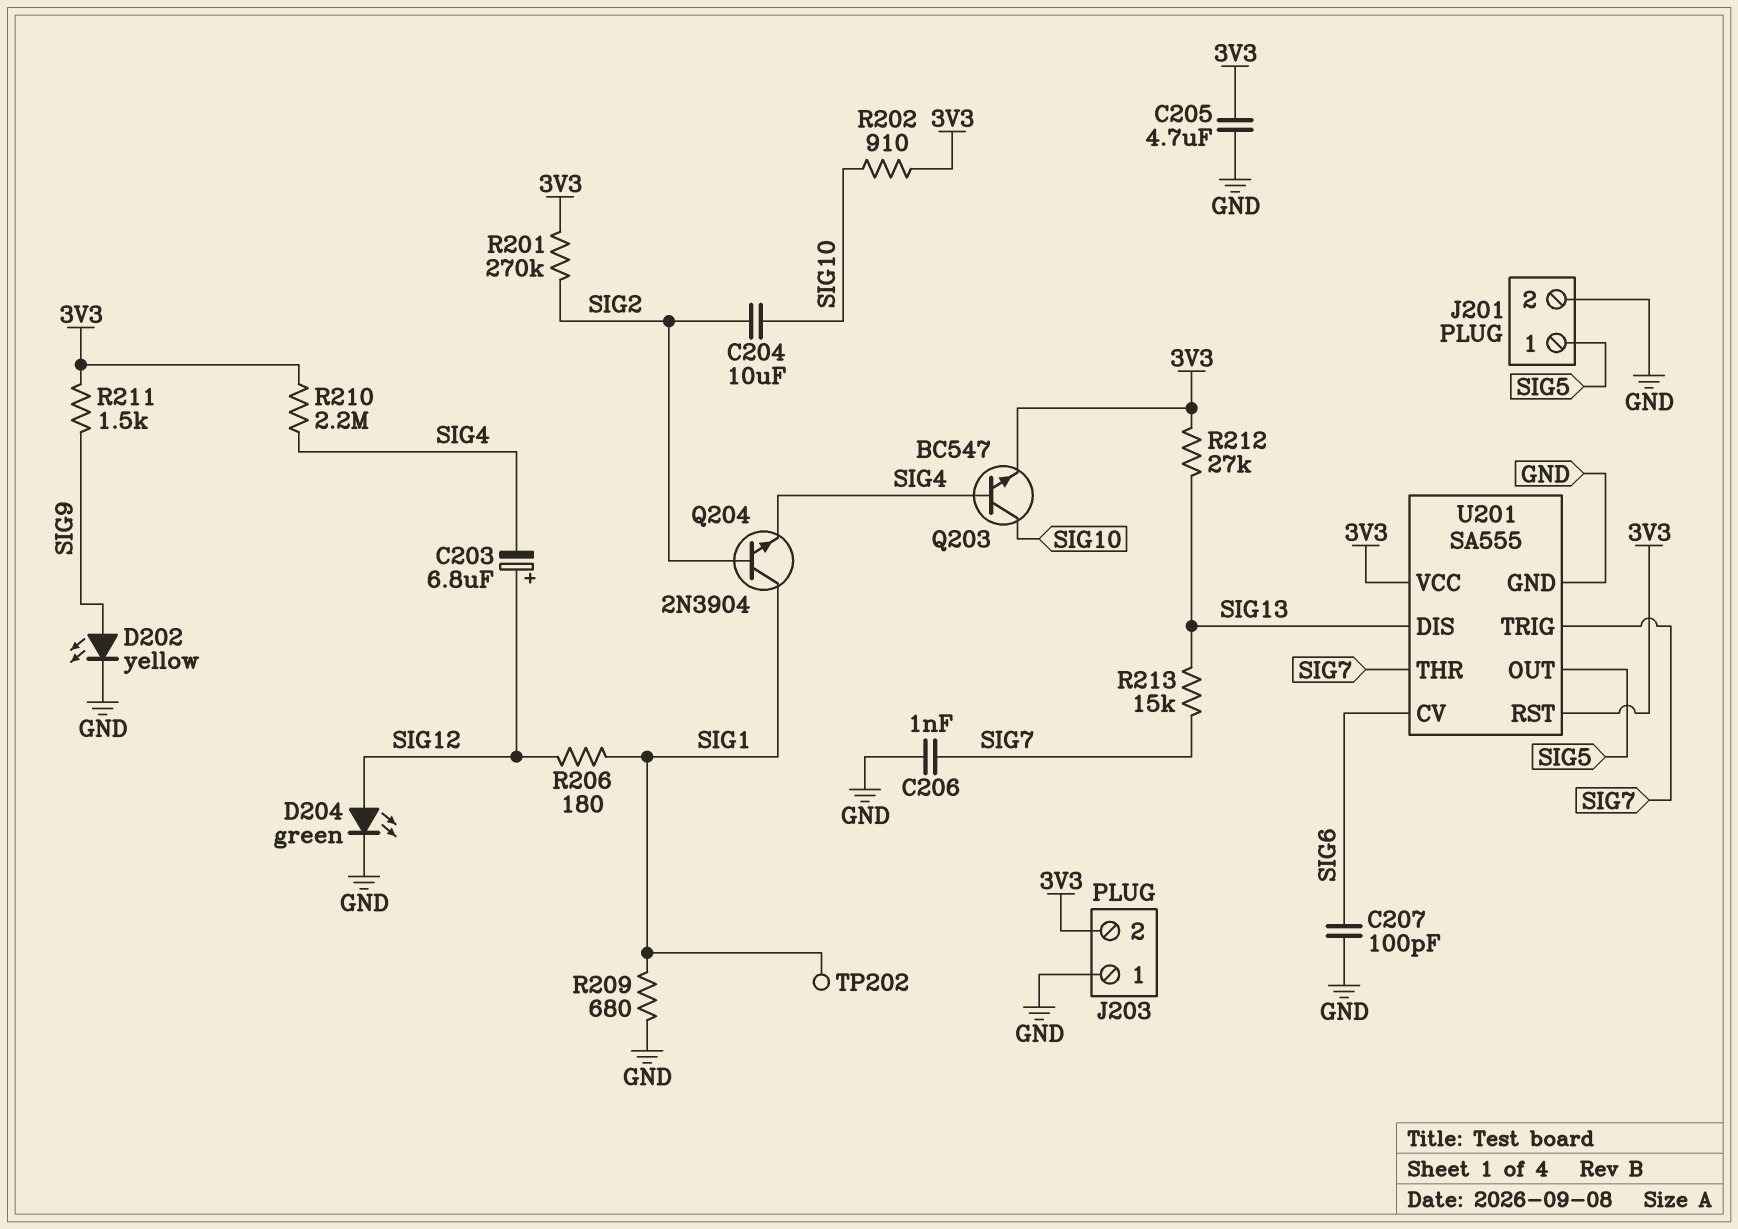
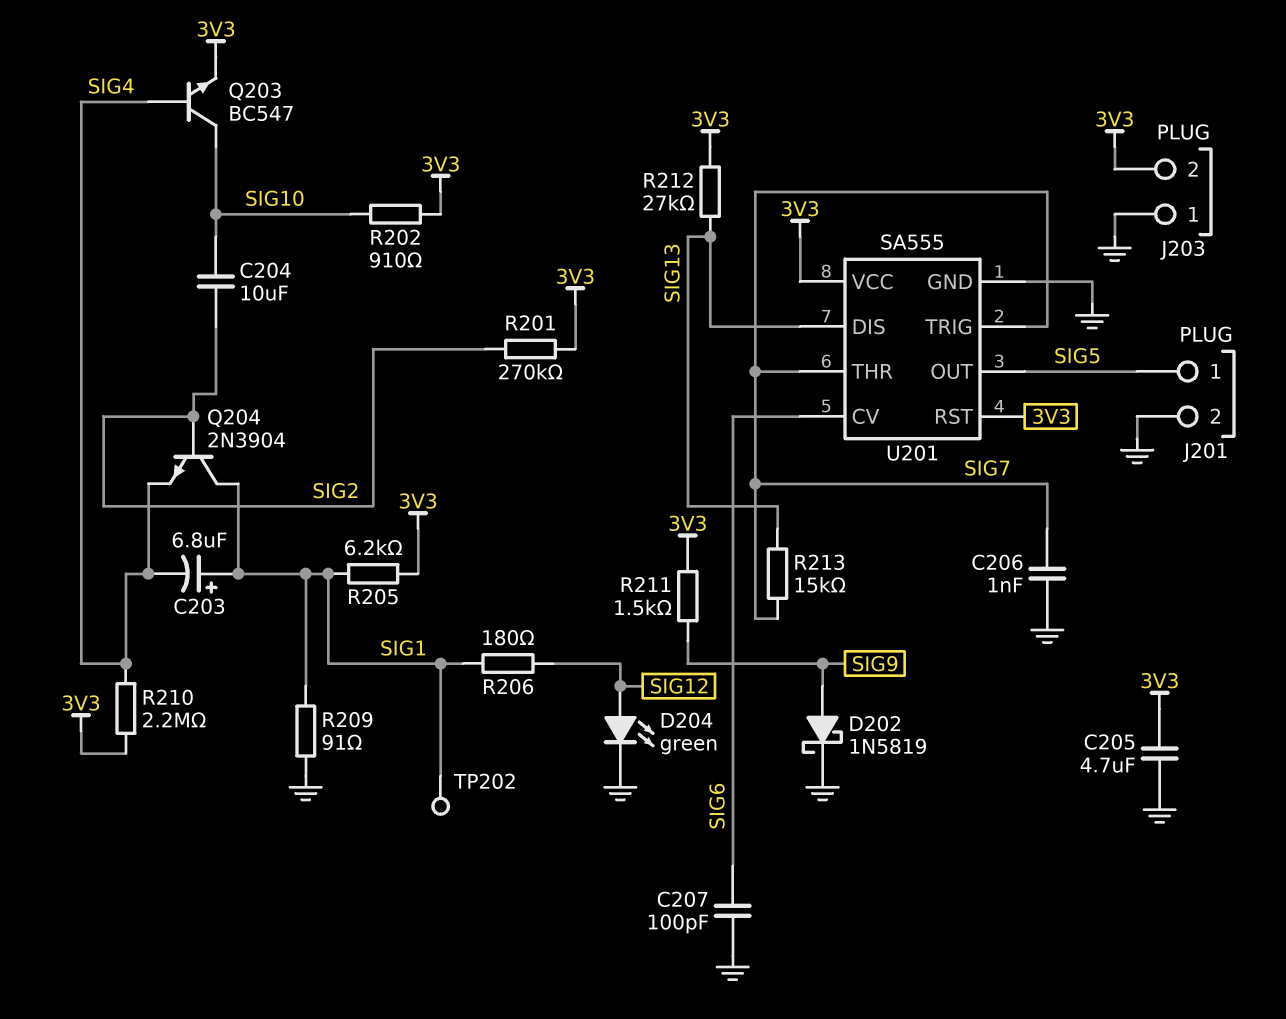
C203: 6.8uF (plus SIG12, minus SIG4) -> 6.8uF (plus SIG1, minus SIG4)
D202: LED yellow (A SIG9, K GND) -> schottky 1N5819 (A SIG9, K GND)
R205: none -> 6.2k (3V3, SIG1)
R209: 680 (GND, SIG1) -> 91 (GND, SIG1)

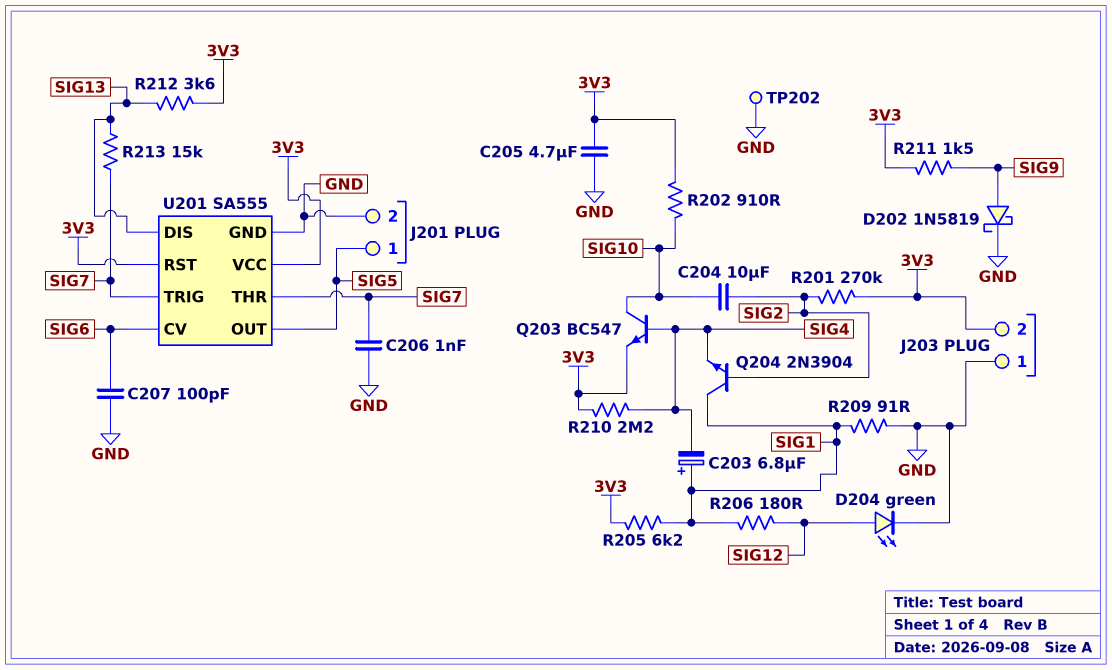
R212: 27k (3V3, SIG13) -> 3.6k (3V3, SIG13)
TP202: test point (SIG1) -> test point (GND)

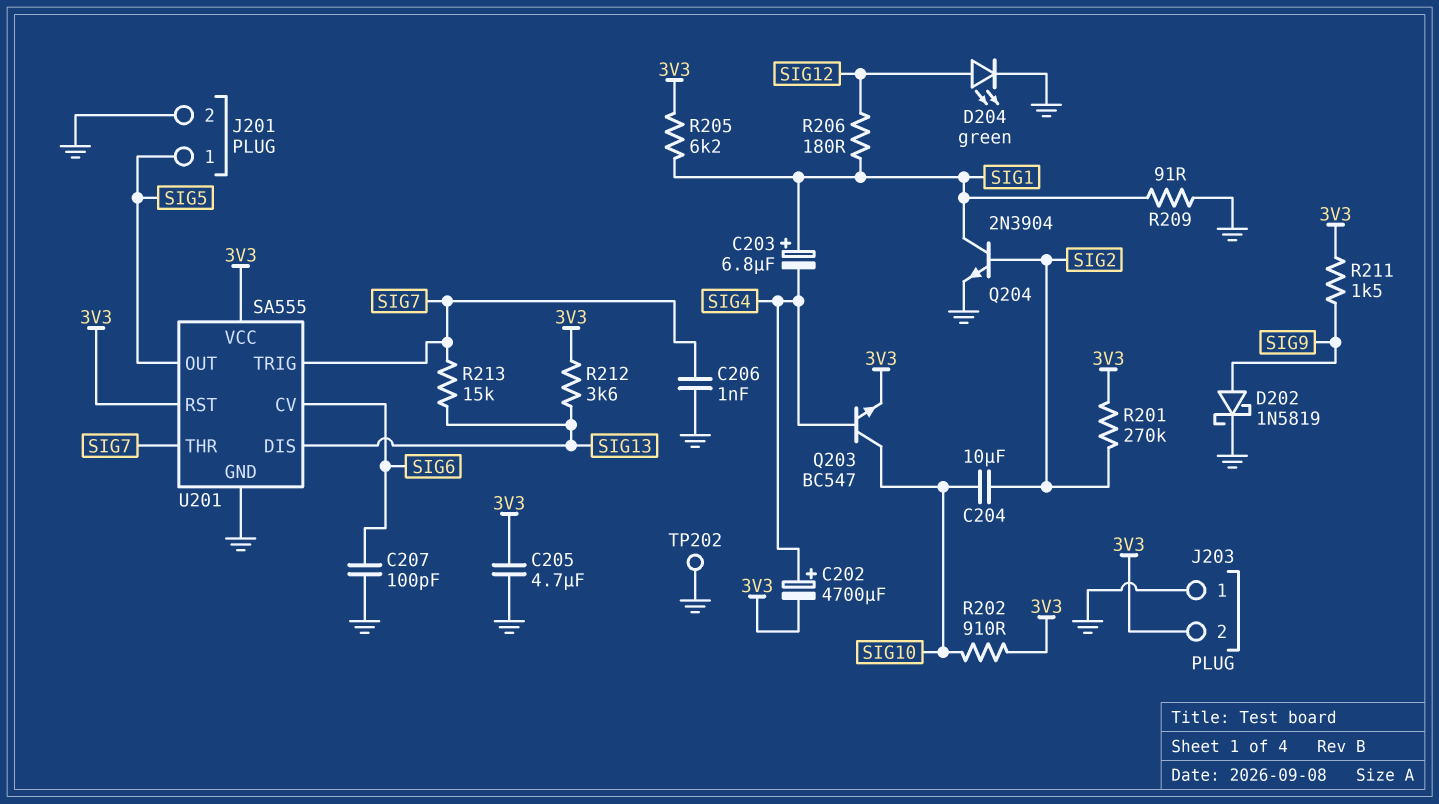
C202: none -> 4700uF (plus SIG4, minus 3V3)
Q204: NPN 2N3904 (B SIG2, C SIG1, E SIG4) -> NPN 2N3904 (B SIG2, C SIG1, E GND)
R210: 2.2M (3V3, SIG4) -> none

